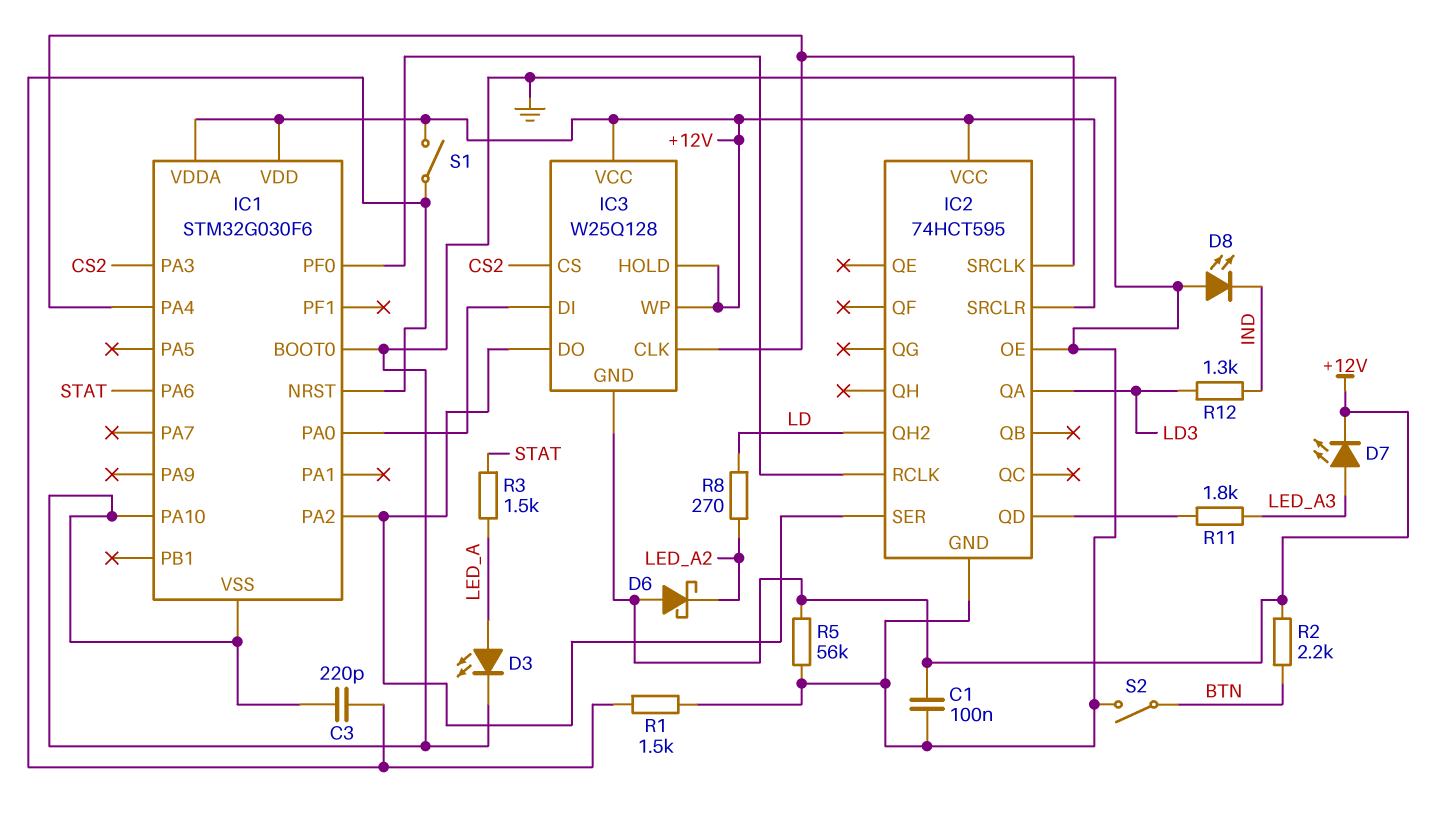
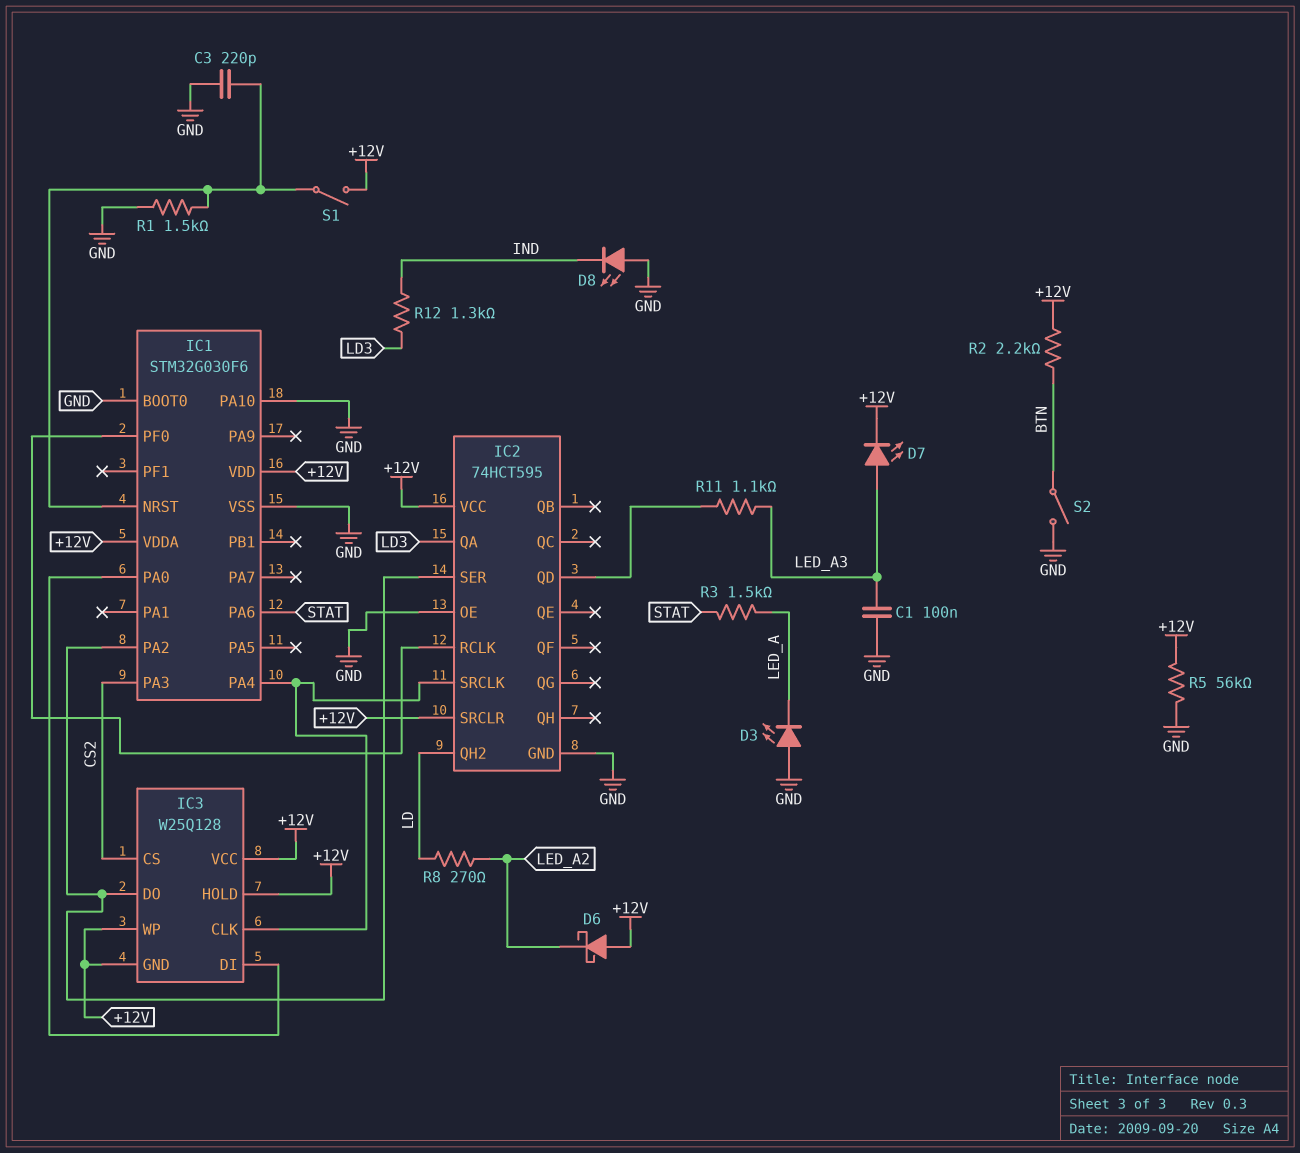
C1: 100nF (+12V, GND) -> 100nF (GND, LED_A3)
D3: LED (A LED_A, K GND) -> LED (A GND, K LED_A)
R11: 1.8k (IC2/QD, LED_A3) -> 1.1k (IC2/QD, LED_A3)

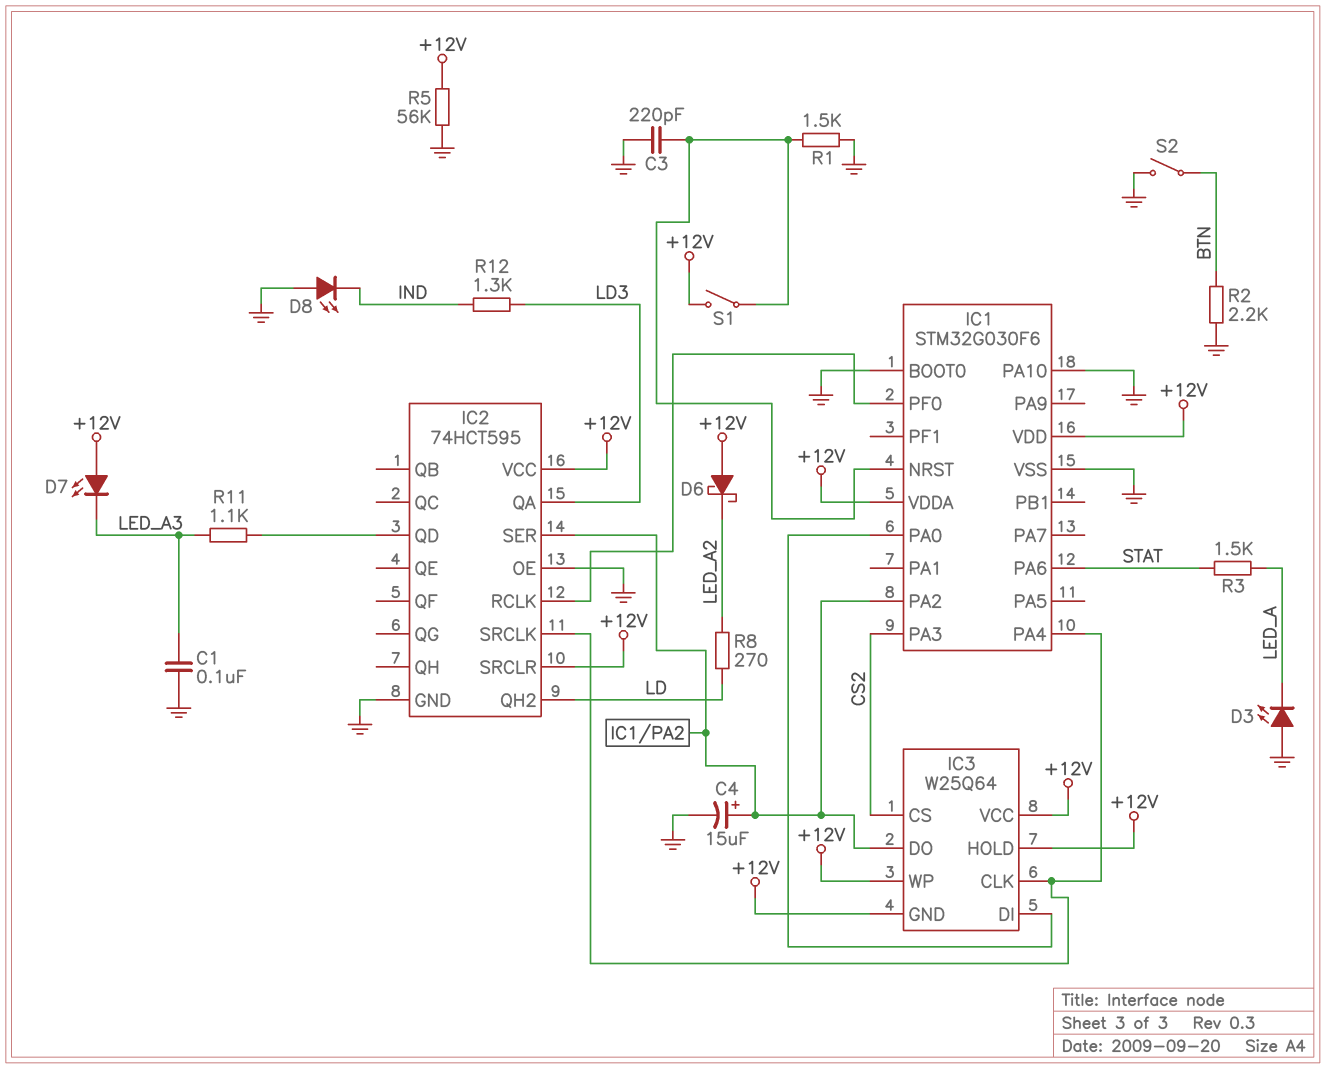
C4: none -> 15uF (plus IC1/PA2, minus GND)
D7: LED (A LED_A3, K +12V) -> LED (A +12V, K LED_A3)
IC3: W25Q128 -> W25Q64
R2: 2.2k (+12V, BTN) -> 2.2k (BTN, GND)

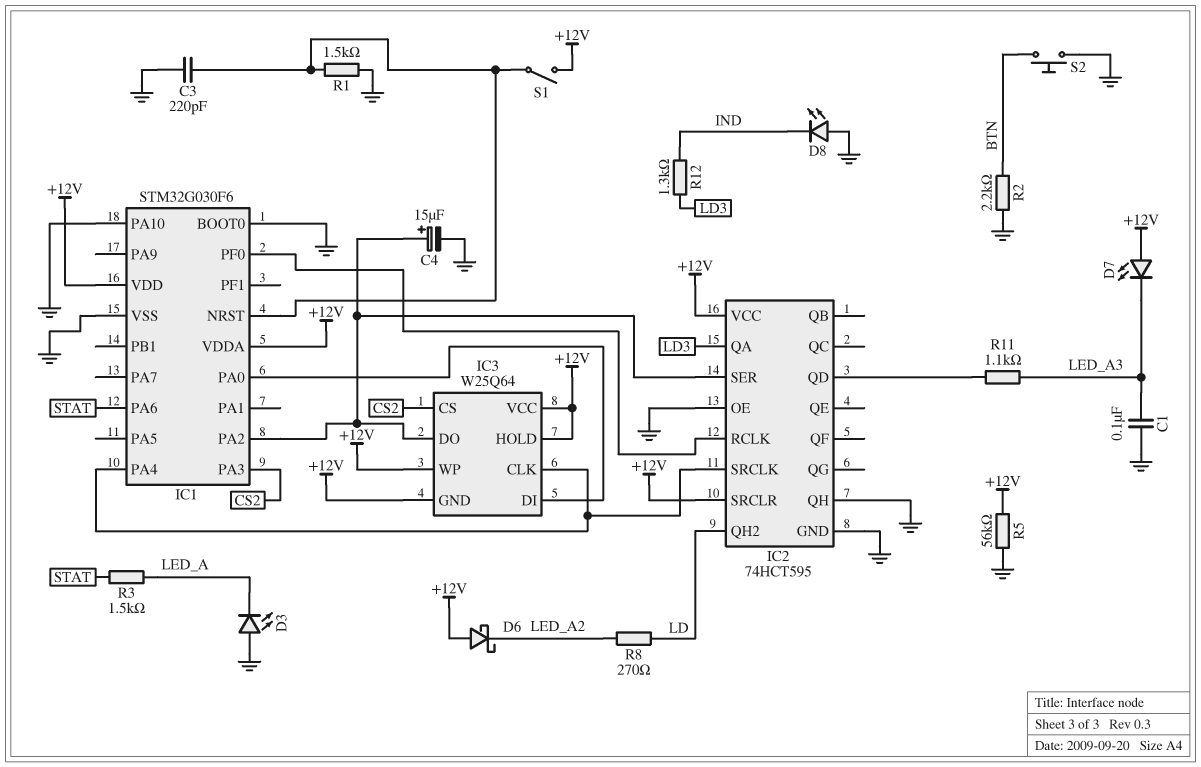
IC2 pin QH: none -> GND
S2: switch (BTN, GND) -> button (BTN, GND)

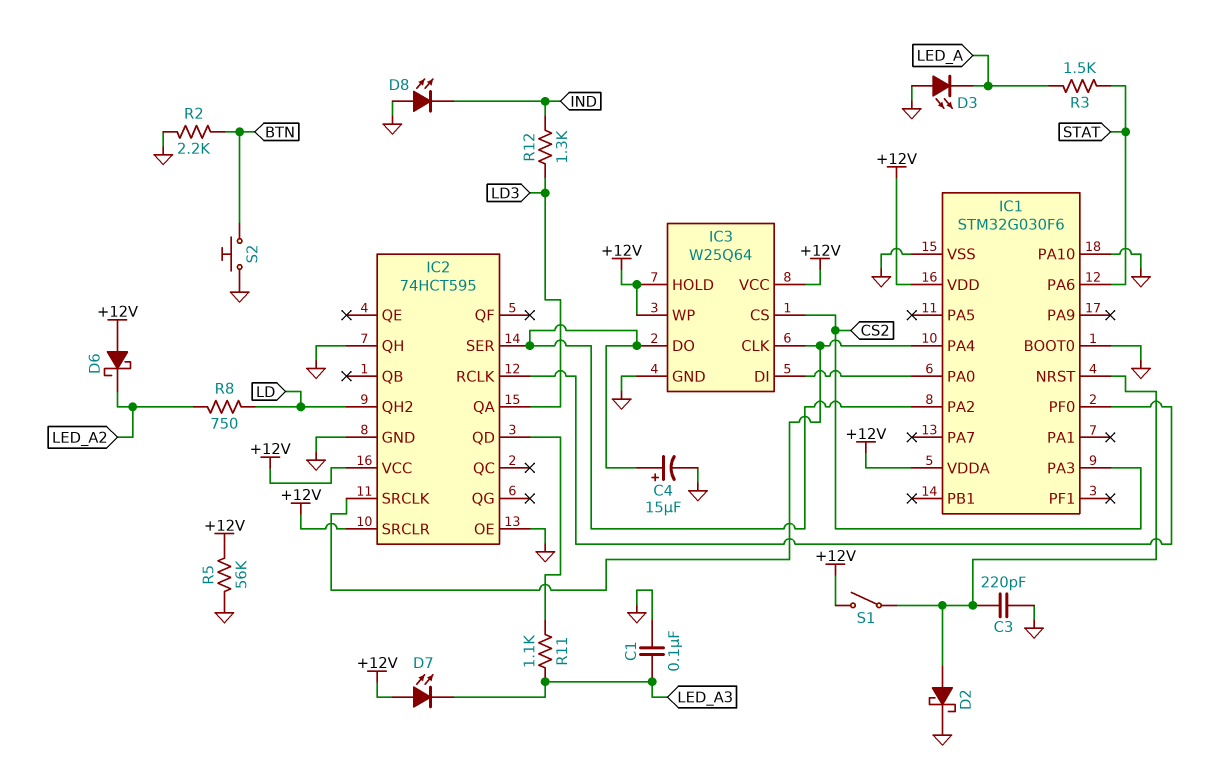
D2: none -> schottky (A IC1/NRST, K GND)
IC3 pin GND: +12V -> GND
R1: 1.5k (GND, IC1/NRST) -> none
R8: 270 (LD, LED_A2) -> 750 (LD, LED_A2)

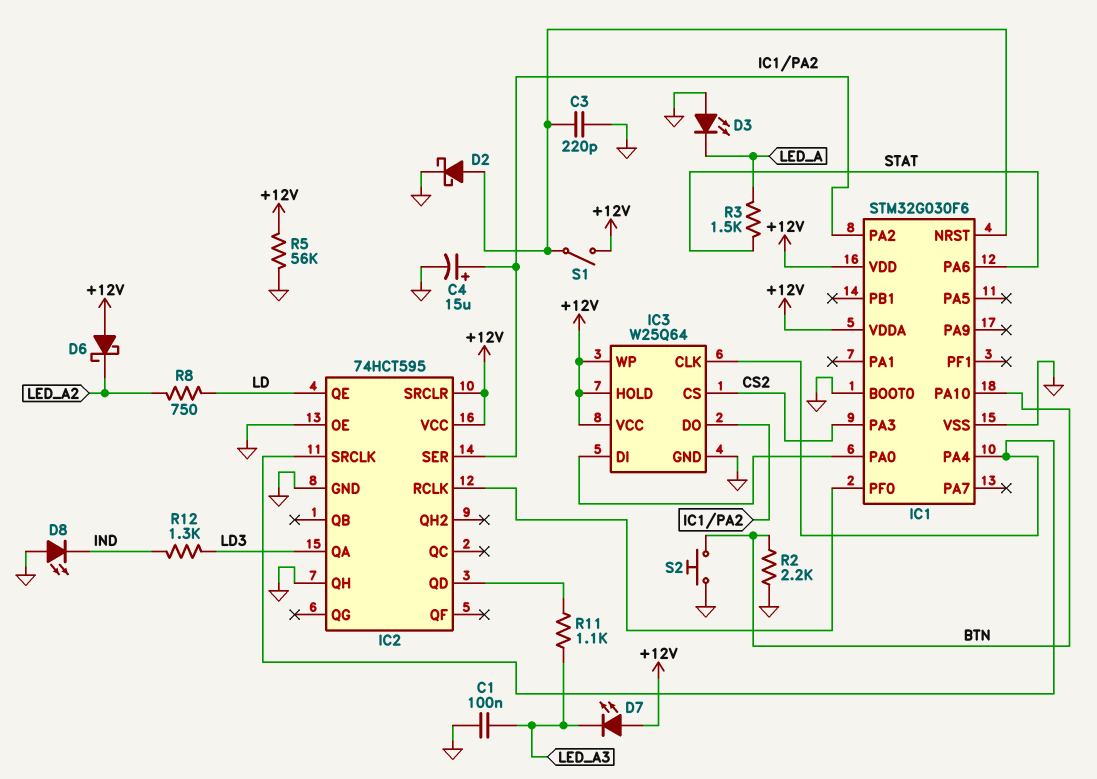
IC1 pin PA10: GND -> BTN
IC2 pin QE: none -> LD
IC2 pin QH2: LD -> none

